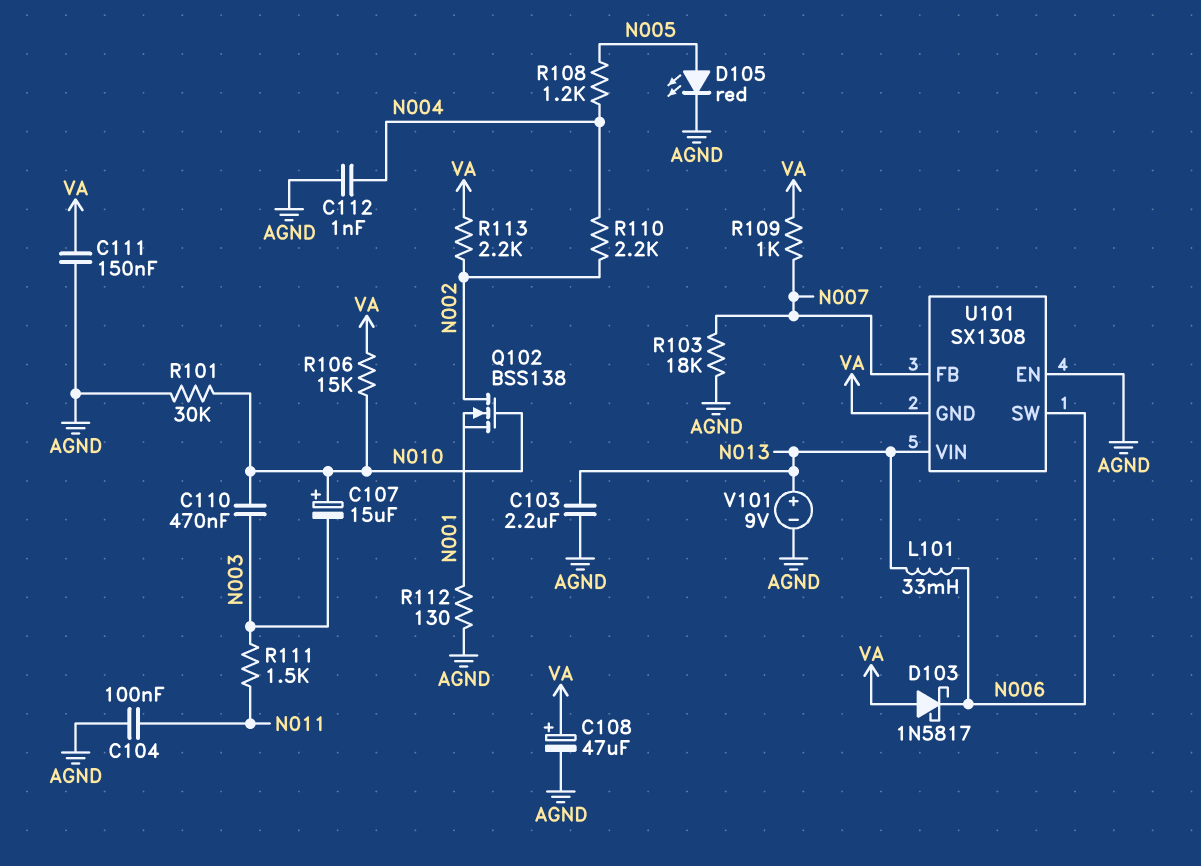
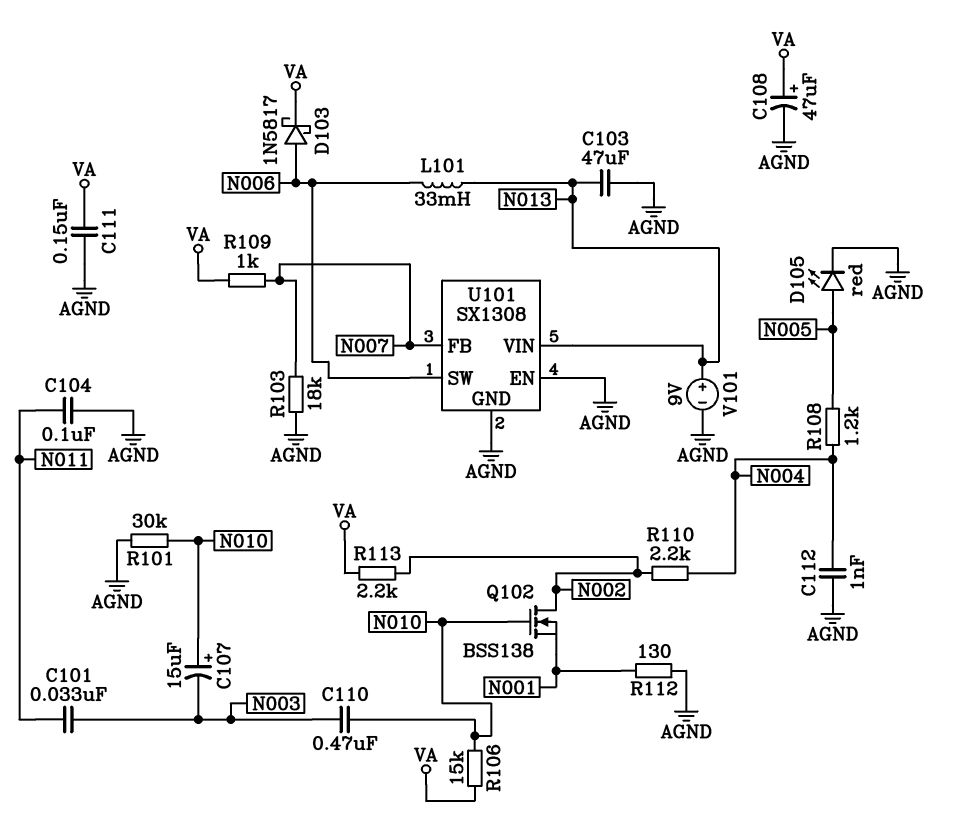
C101: none -> 33nF (N003, N011)
C103: 2.2uF (AGND, N013) -> 47uF (AGND, N013)
D103: schottky 1N5817 (A VA, K N006) -> schottky 1N5817 (A N006, K VA)
R111: 1.5k (N003, N011) -> none
U101 pin GND: VA -> AGND

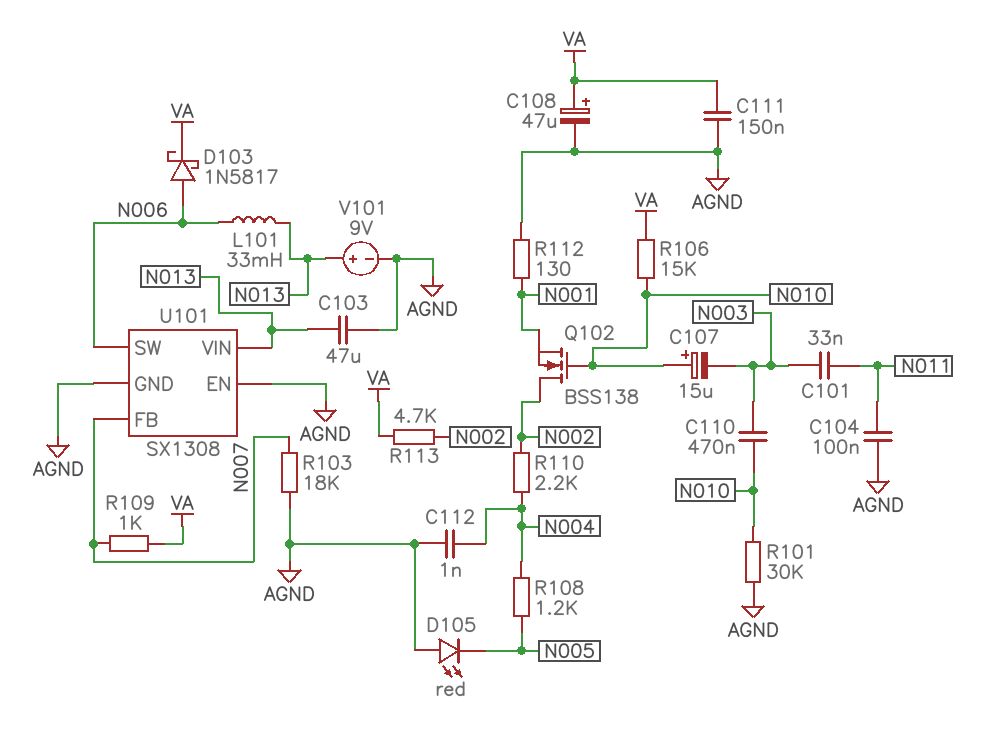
D105: LED red (A N005, K AGND) -> LED red (A AGND, K N005)
R113: 2.2k (N002, VA) -> 4.7k (N002, VA)

